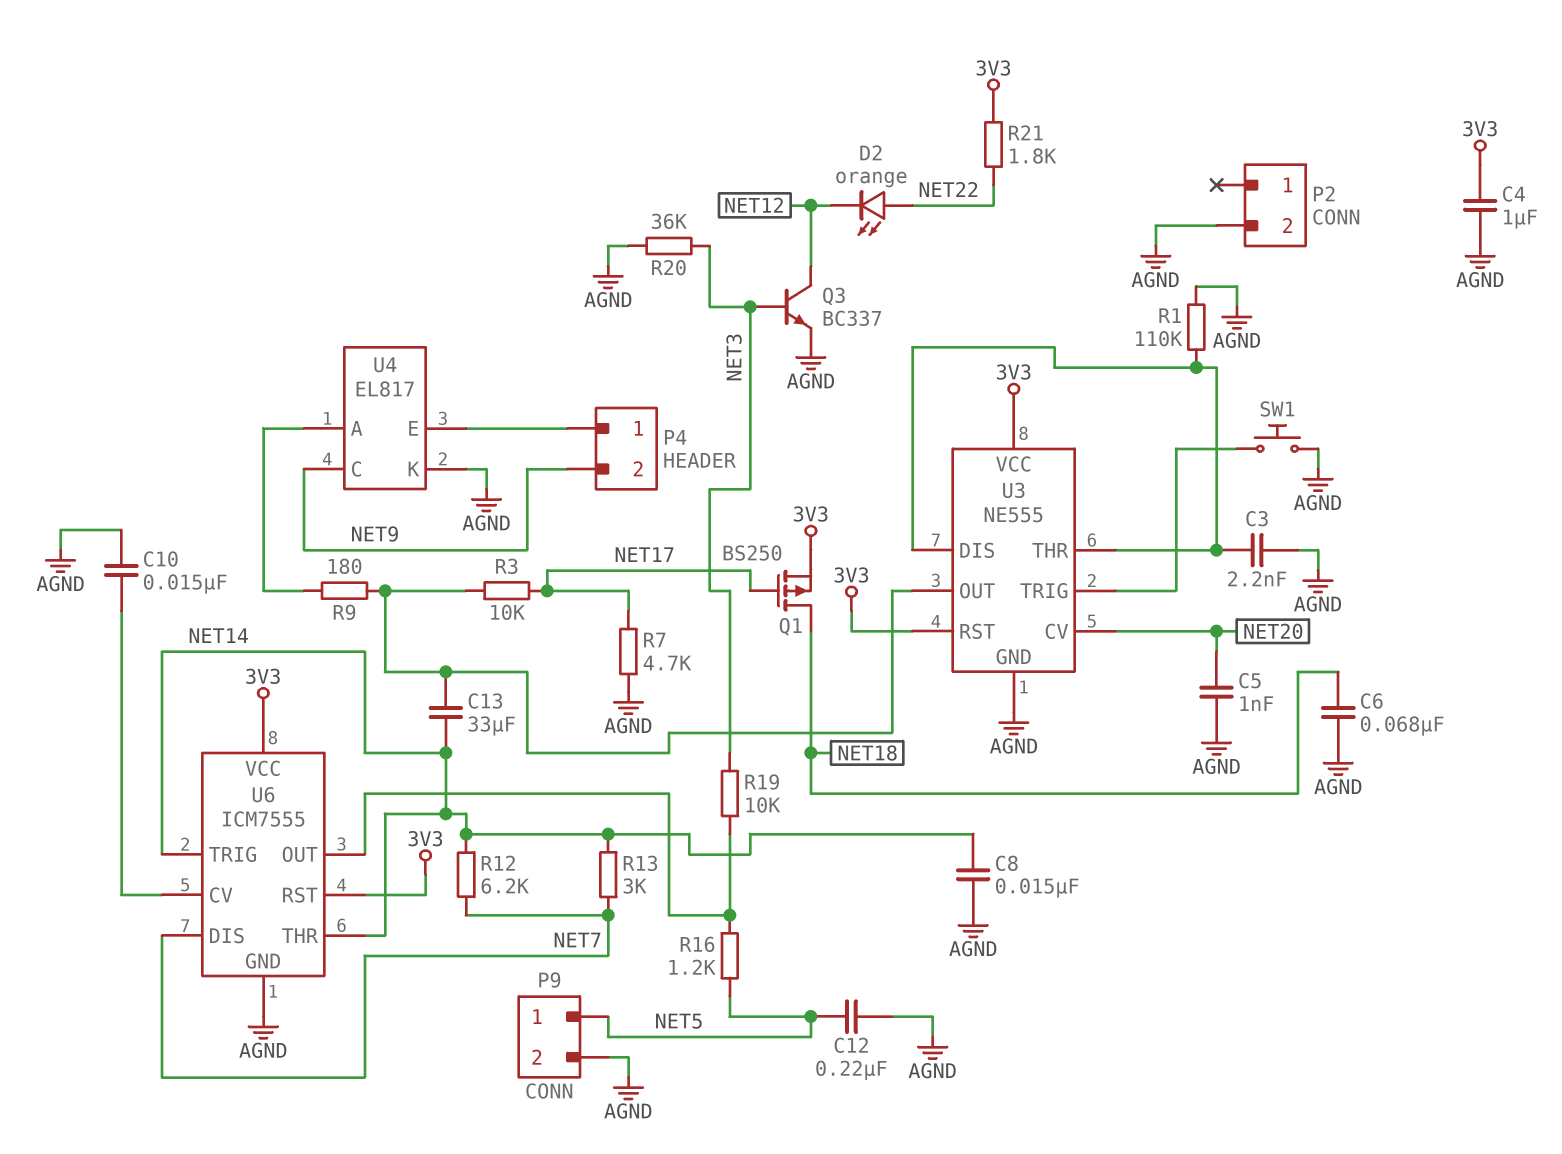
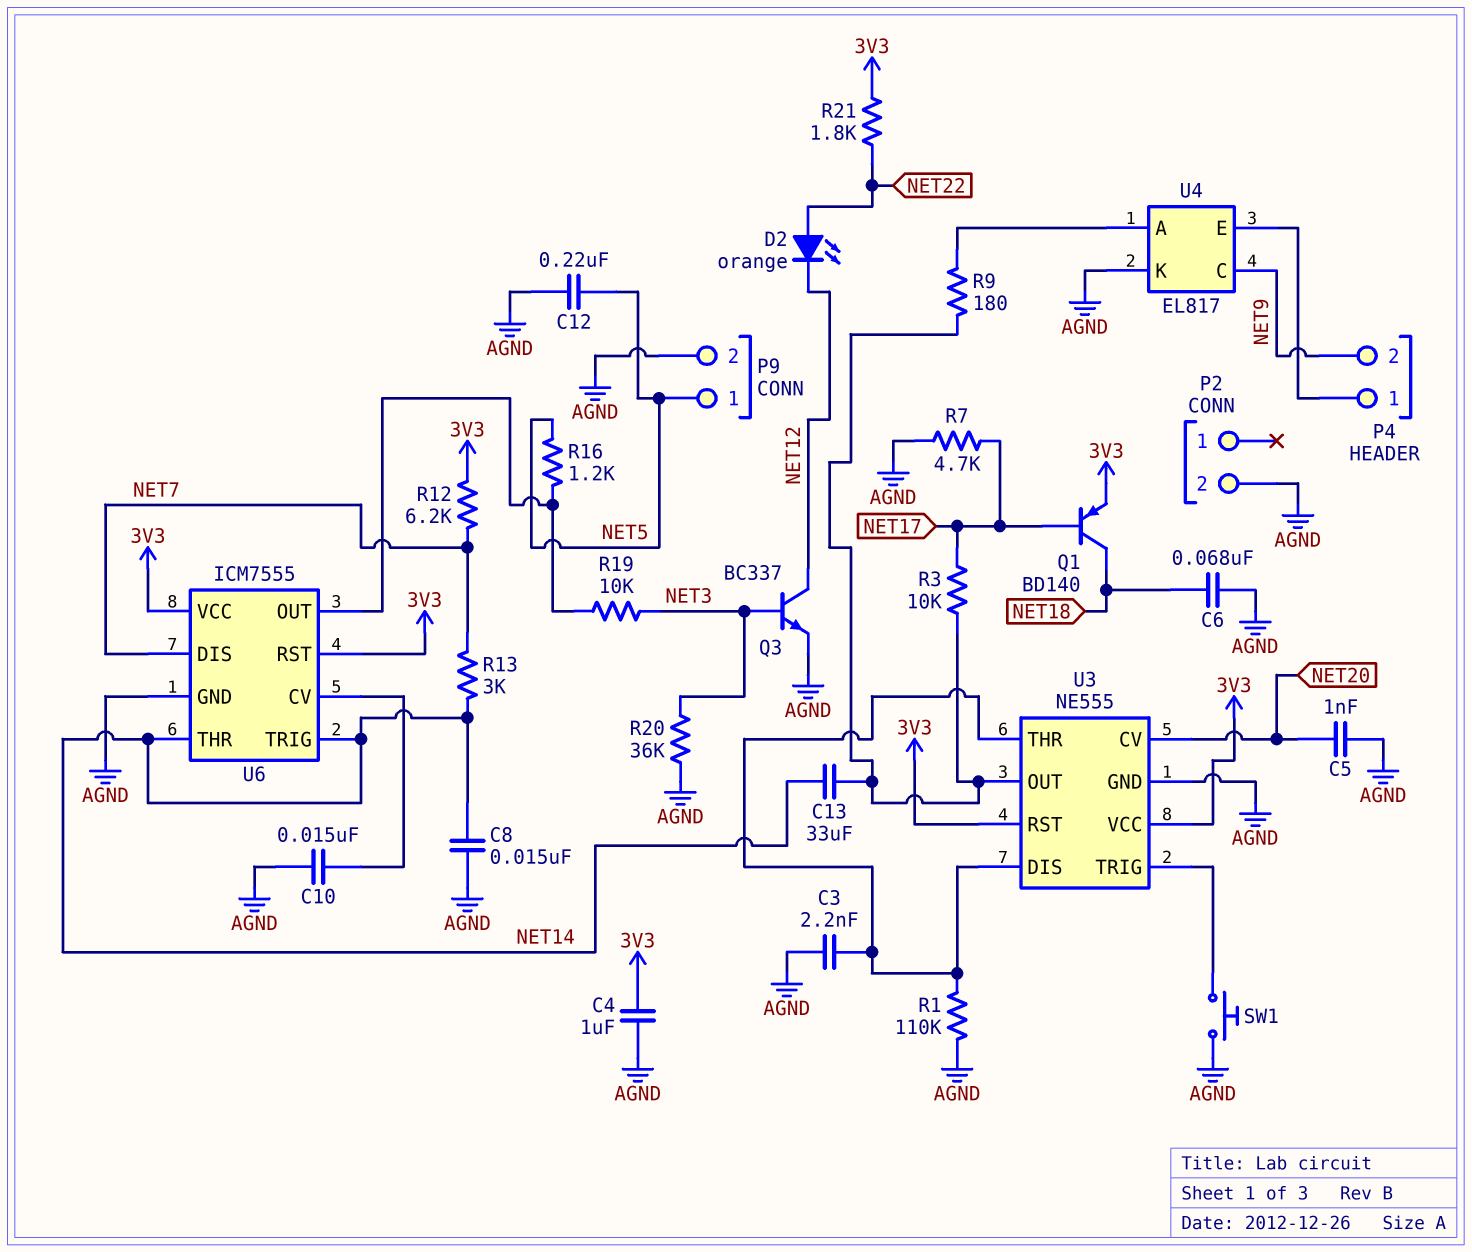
Q1: PMOS BS250 (G NET17, D NET18, S 3V3) -> PNP BD140 (B NET17, C NET18, E 3V3)
R12: 6.2k (NET7, NET14) -> 6.2k (3V3, NET7)

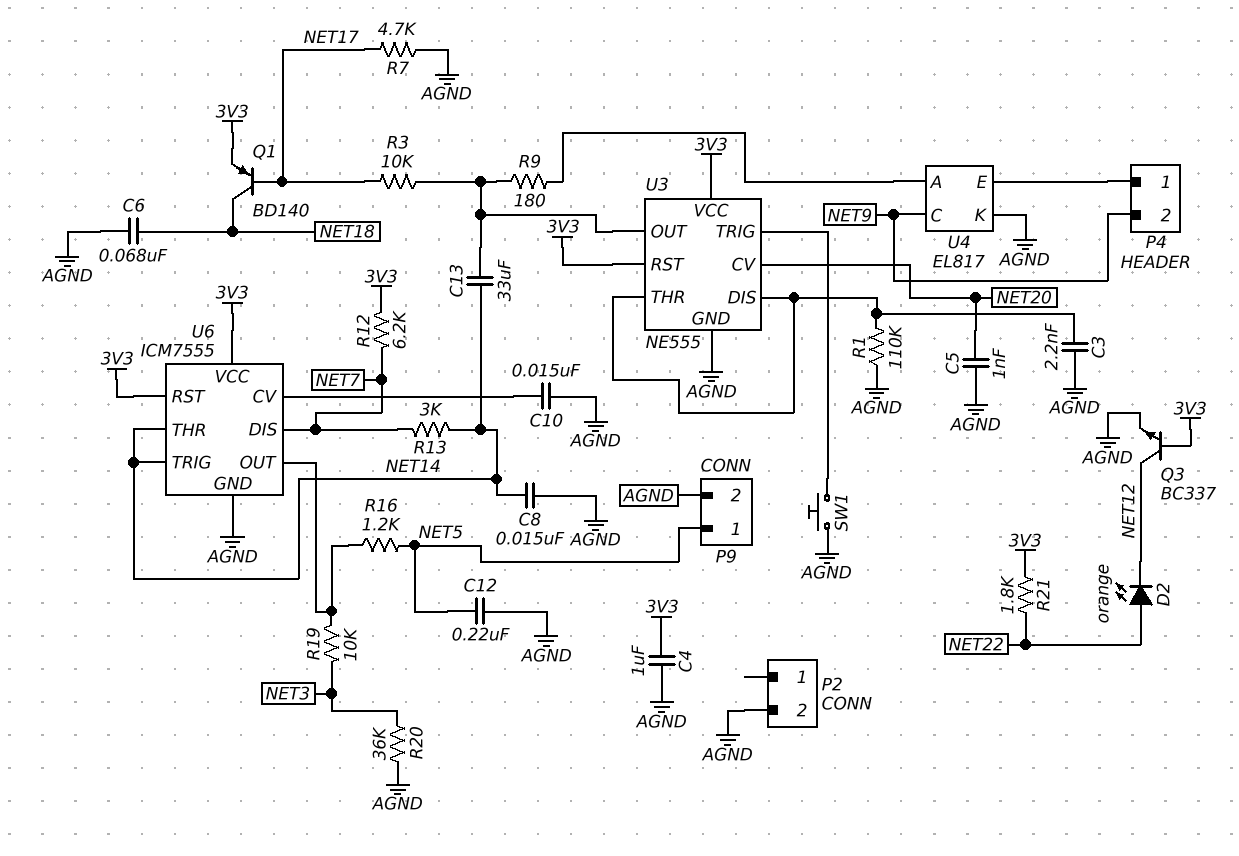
Q3: NPN BC337 (B NET3, C NET12, E AGND) -> NPN BC337 (B 3V3, C NET12, E AGND)

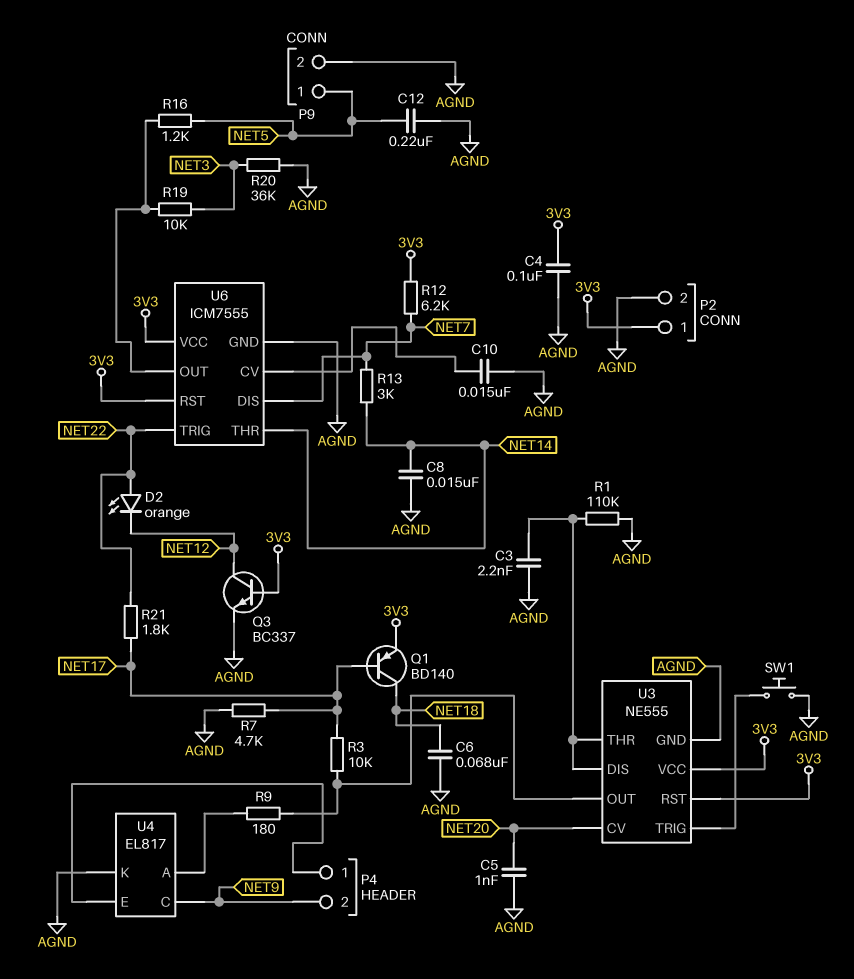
C4: 1uF (3V3, AGND) -> 100nF (3V3, AGND)
C13: 33uF (NET14, U3/OUT) -> none
P2 pin 1: none -> 3V3
R21: 1.8k (3V3, NET22) -> 1.8k (NET17, NET22)
U6 pin TRIG: NET14 -> NET22

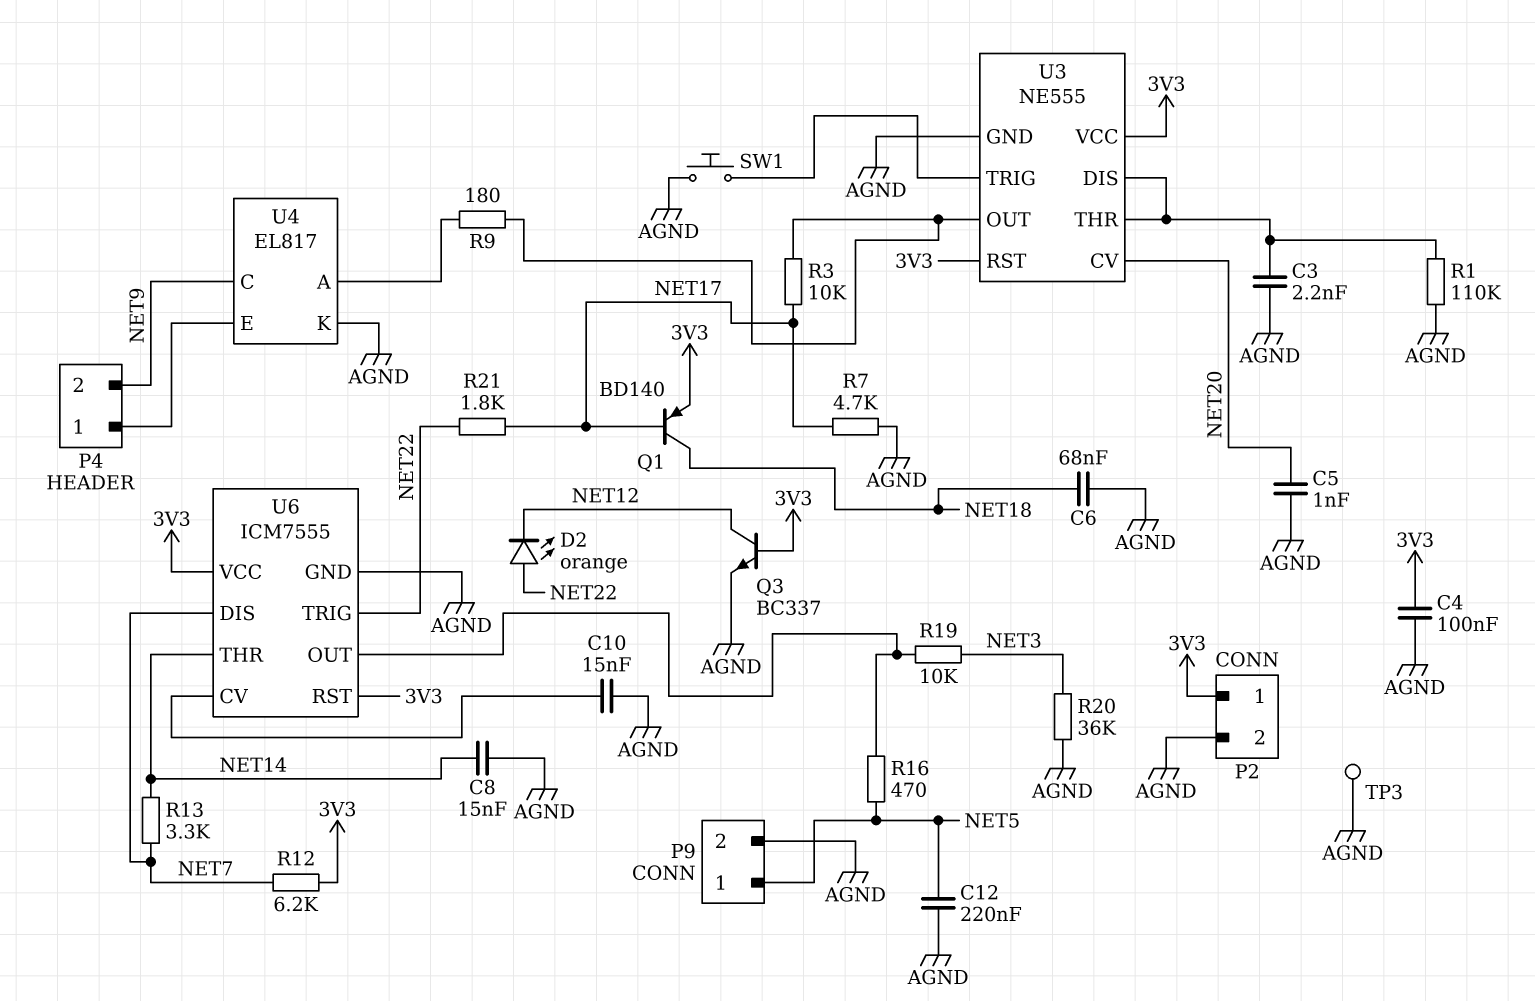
R13: 3k (NET7, NET14) -> 3.3k (NET7, NET14)
R16: 1.2k (NET5, U6/OUT) -> 470 (NET5, U6/OUT)
TP3: none -> test point (AGND)

